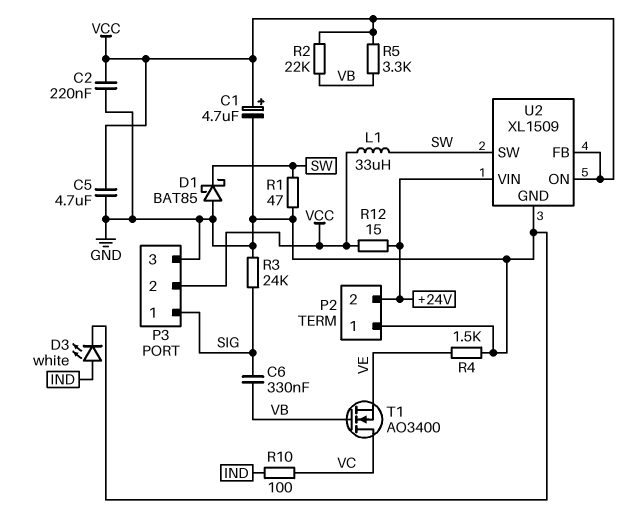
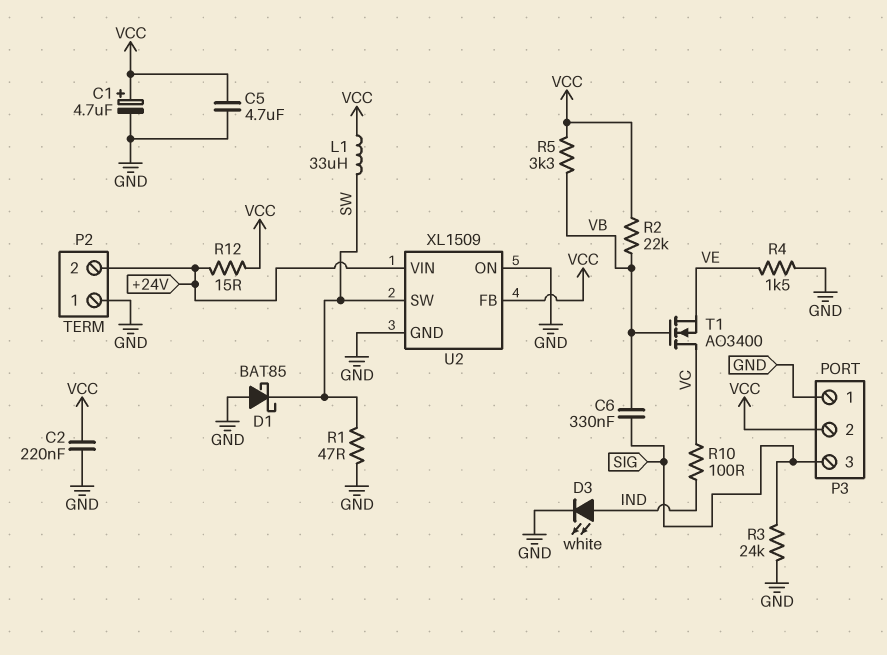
P3 pin 1: SIG -> GND
P3 pin 3: GND -> SIG
U2 pin ON: VCC -> GND

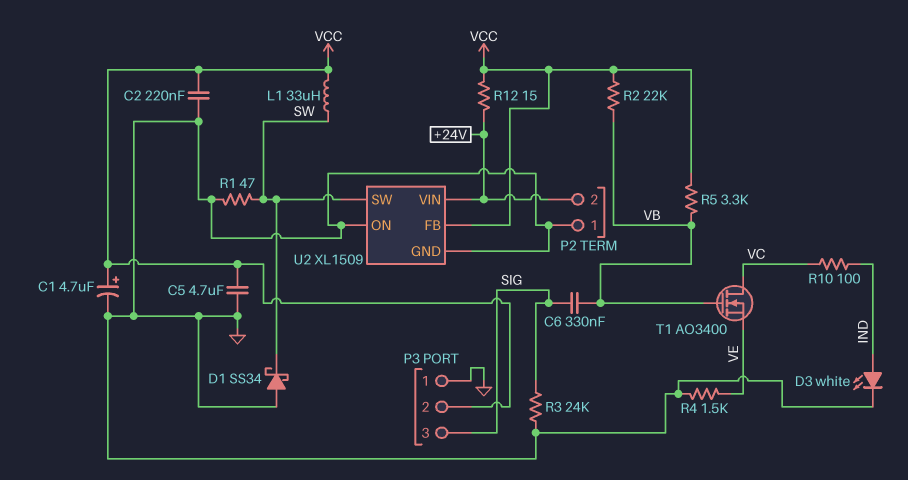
D1: schottky BAT85 (A GND, K SW) -> schottky SS34 (A GND, K SW)

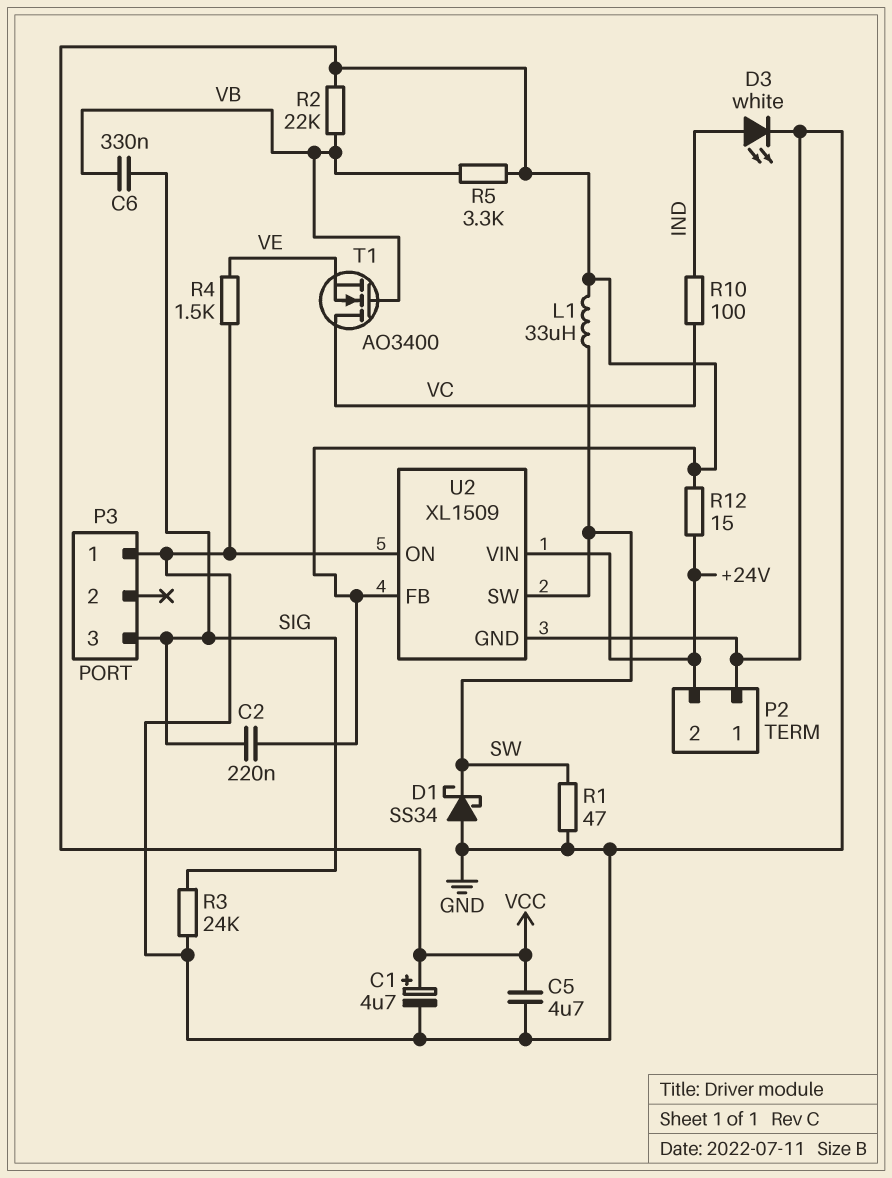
C2: 220nF (GND, VCC) -> 220nF (SIG, VCC)
P3 pin 2: VCC -> none

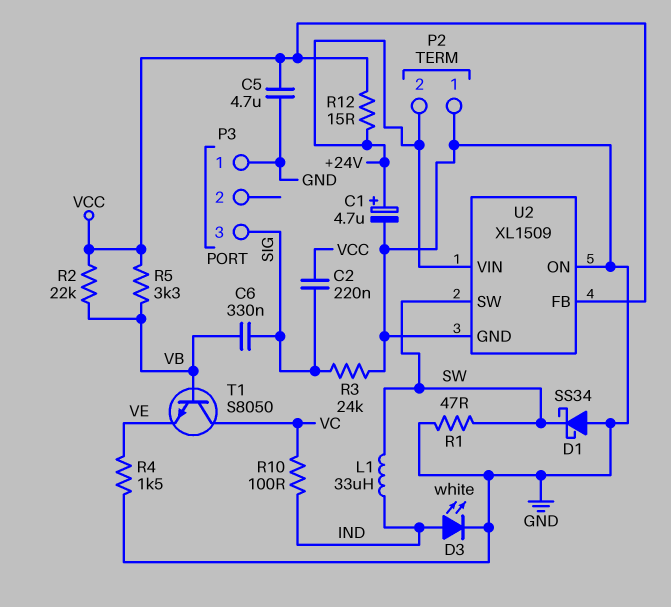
C1: 4.7uF (plus VCC, minus GND) -> 4.7uF (plus +24V, minus GND)
L1: 33uH (SW, VCC) -> 33uH (IND, SW)
T1: NMOS AO3400 (G VB, D VC, S VE) -> NPN S8050 (B VB, C VC, E VE)

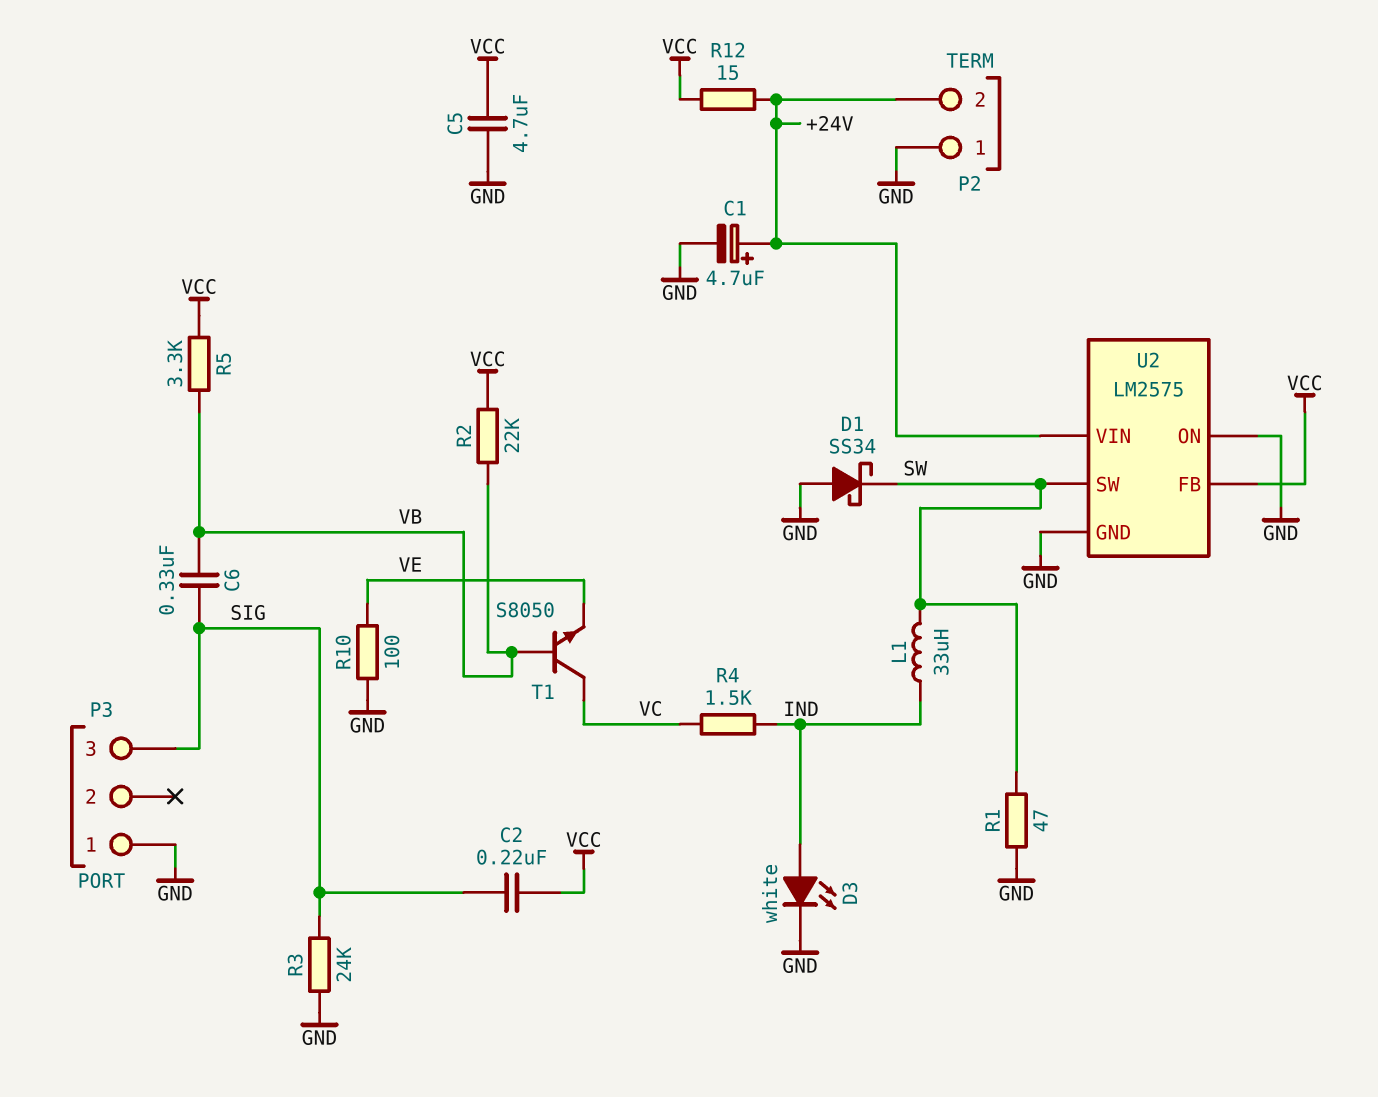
R4: 1.5k (GND, VE) -> 1.5k (IND, VC)
R10: 100 (IND, VC) -> 100 (GND, VE)
U2: XL1509 -> LM2575

